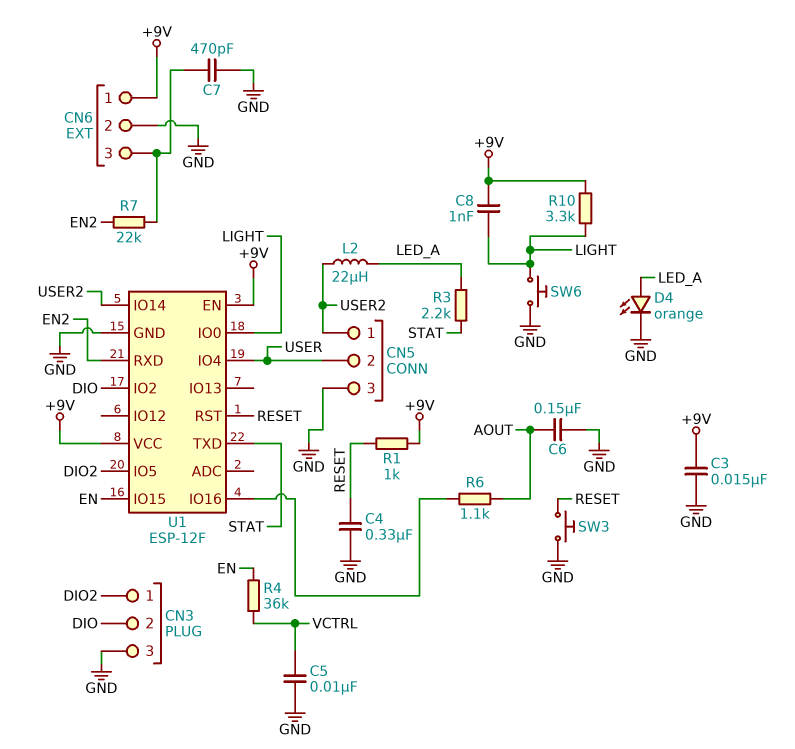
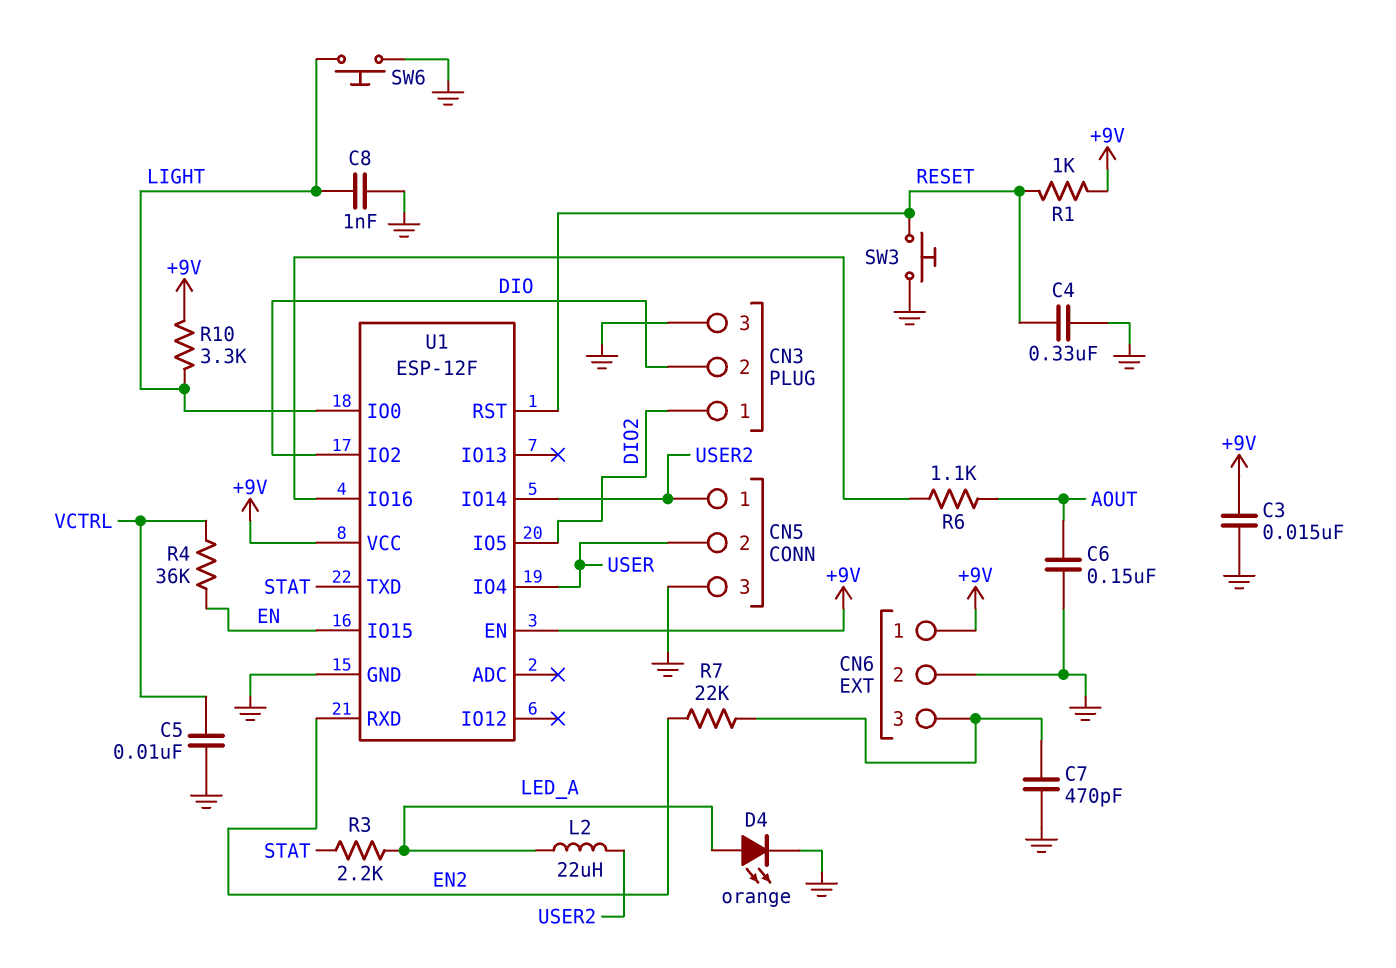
C8: 1nF (+9V, LIGHT) -> 1nF (GND, LIGHT)

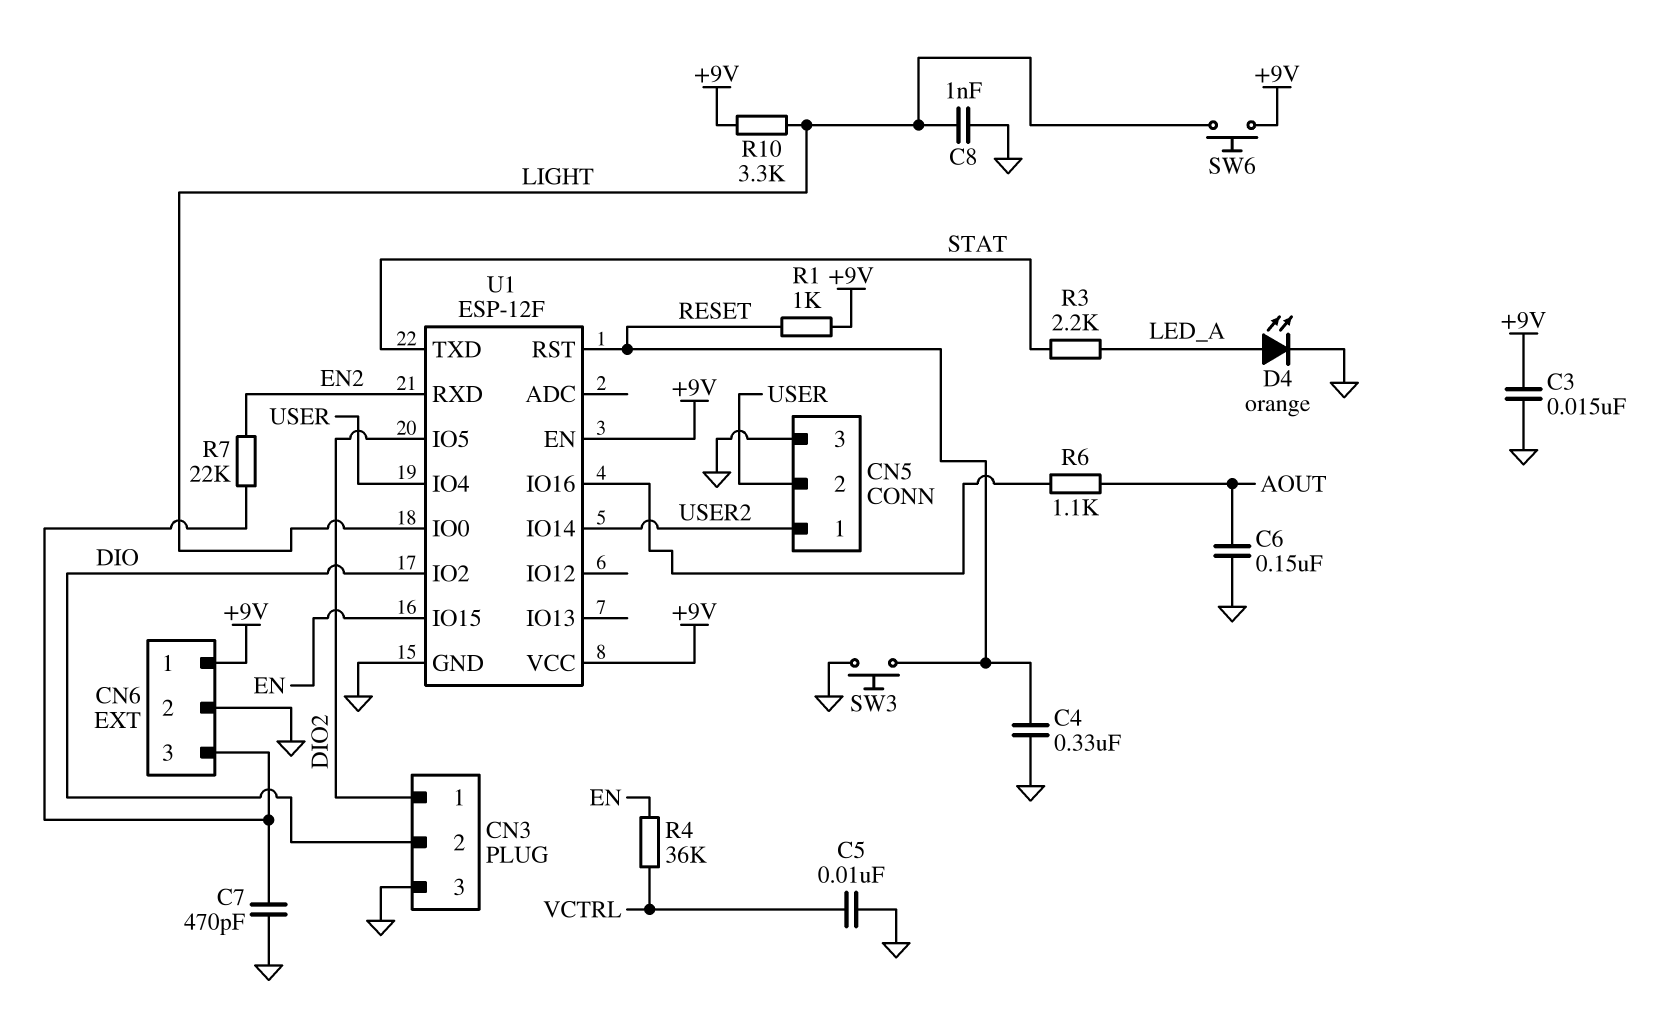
L2: 22uH (LED_A, USER2) -> none
SW6: button (GND, LIGHT) -> button (+9V, LIGHT)

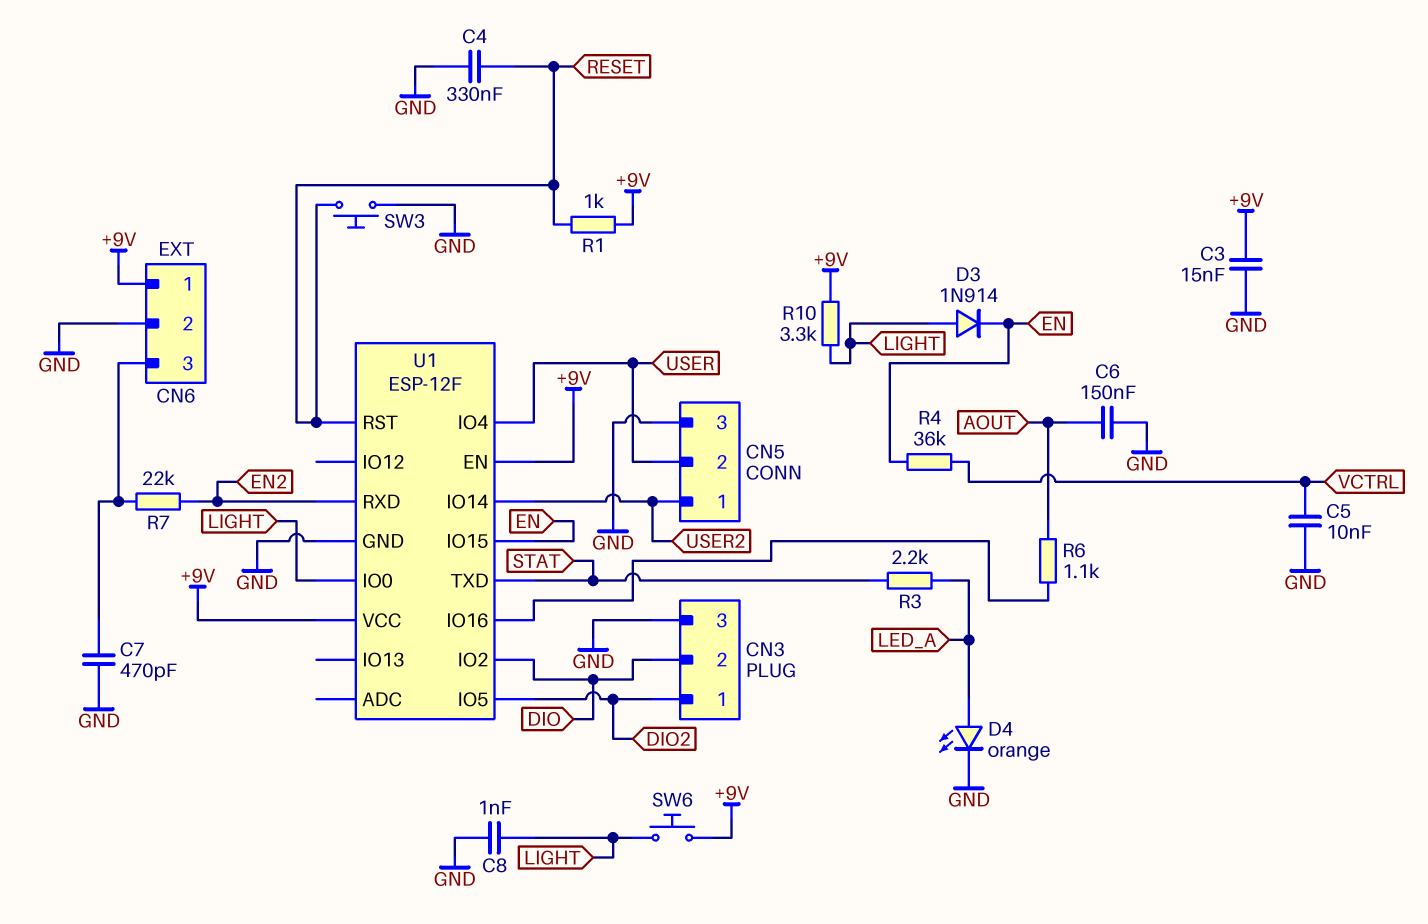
D3: none -> diode 1N914 (A LIGHT, K EN)

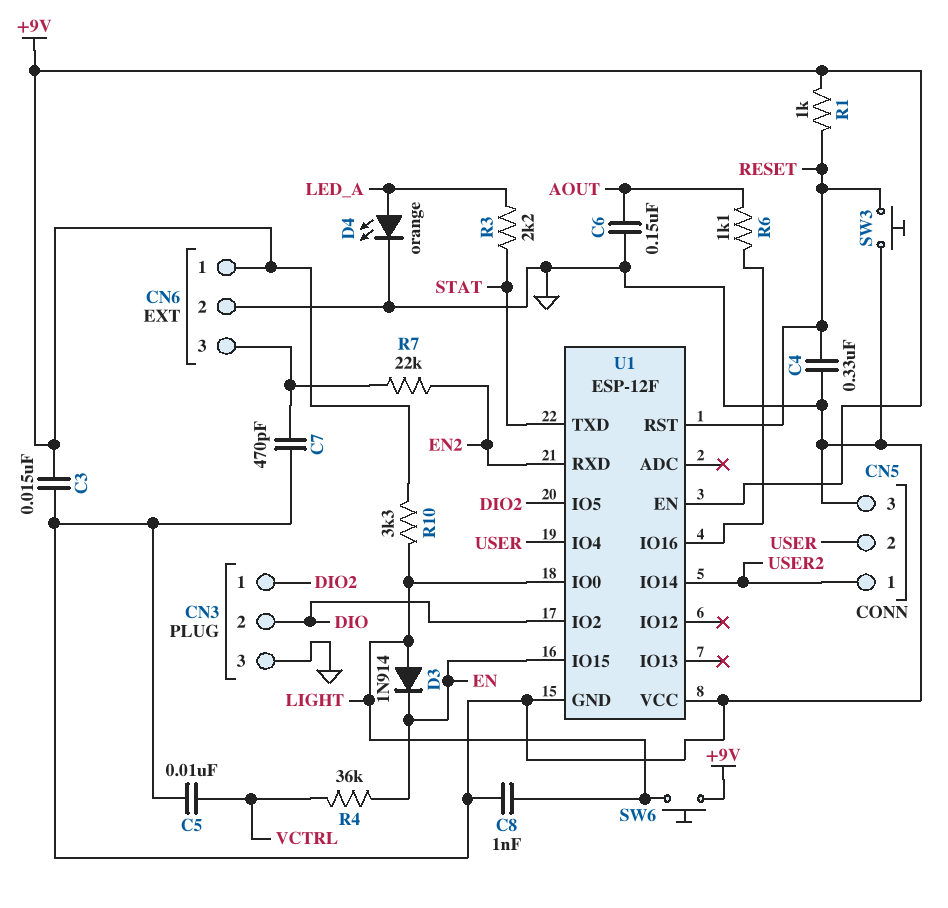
U1 pin VCC: +9V -> GND

